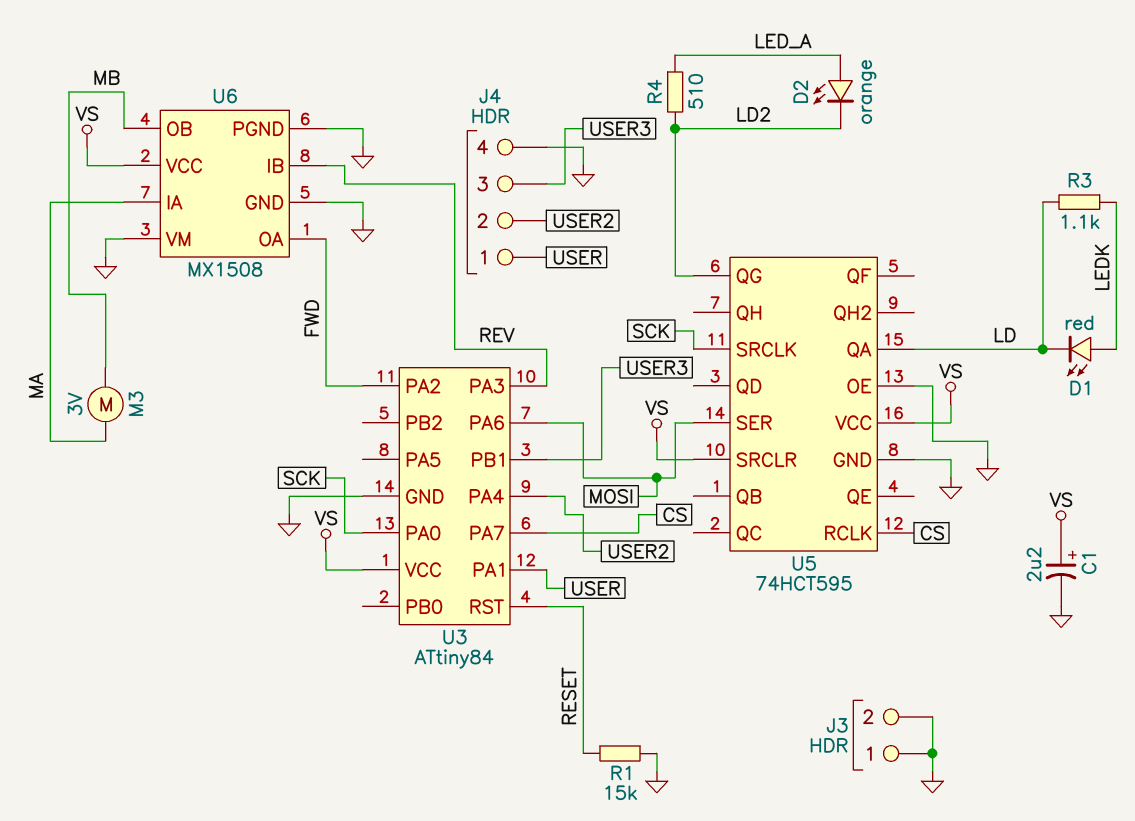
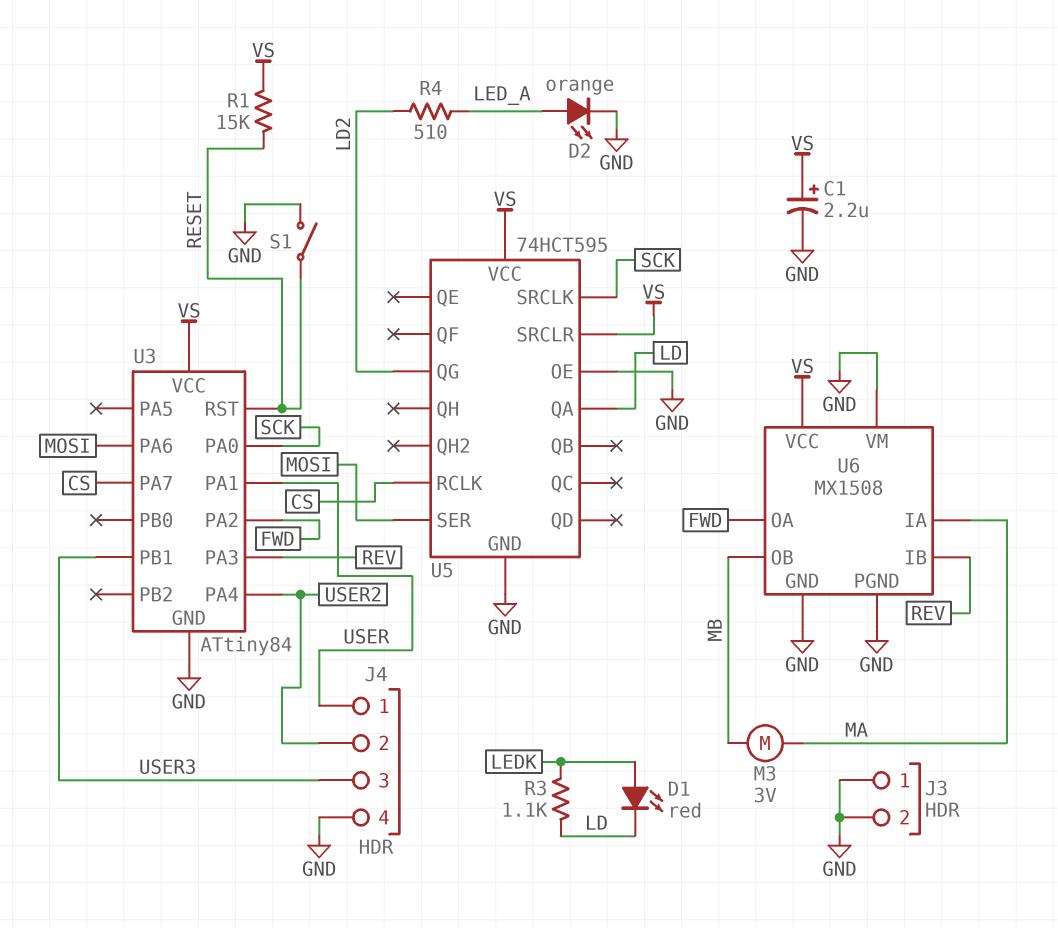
D2: LED orange (A LED_A, K LD2) -> LED orange (A LED_A, K GND)
R1: 15k (GND, RESET) -> 15k (RESET, VS)
S1: none -> switch (GND, RESET)

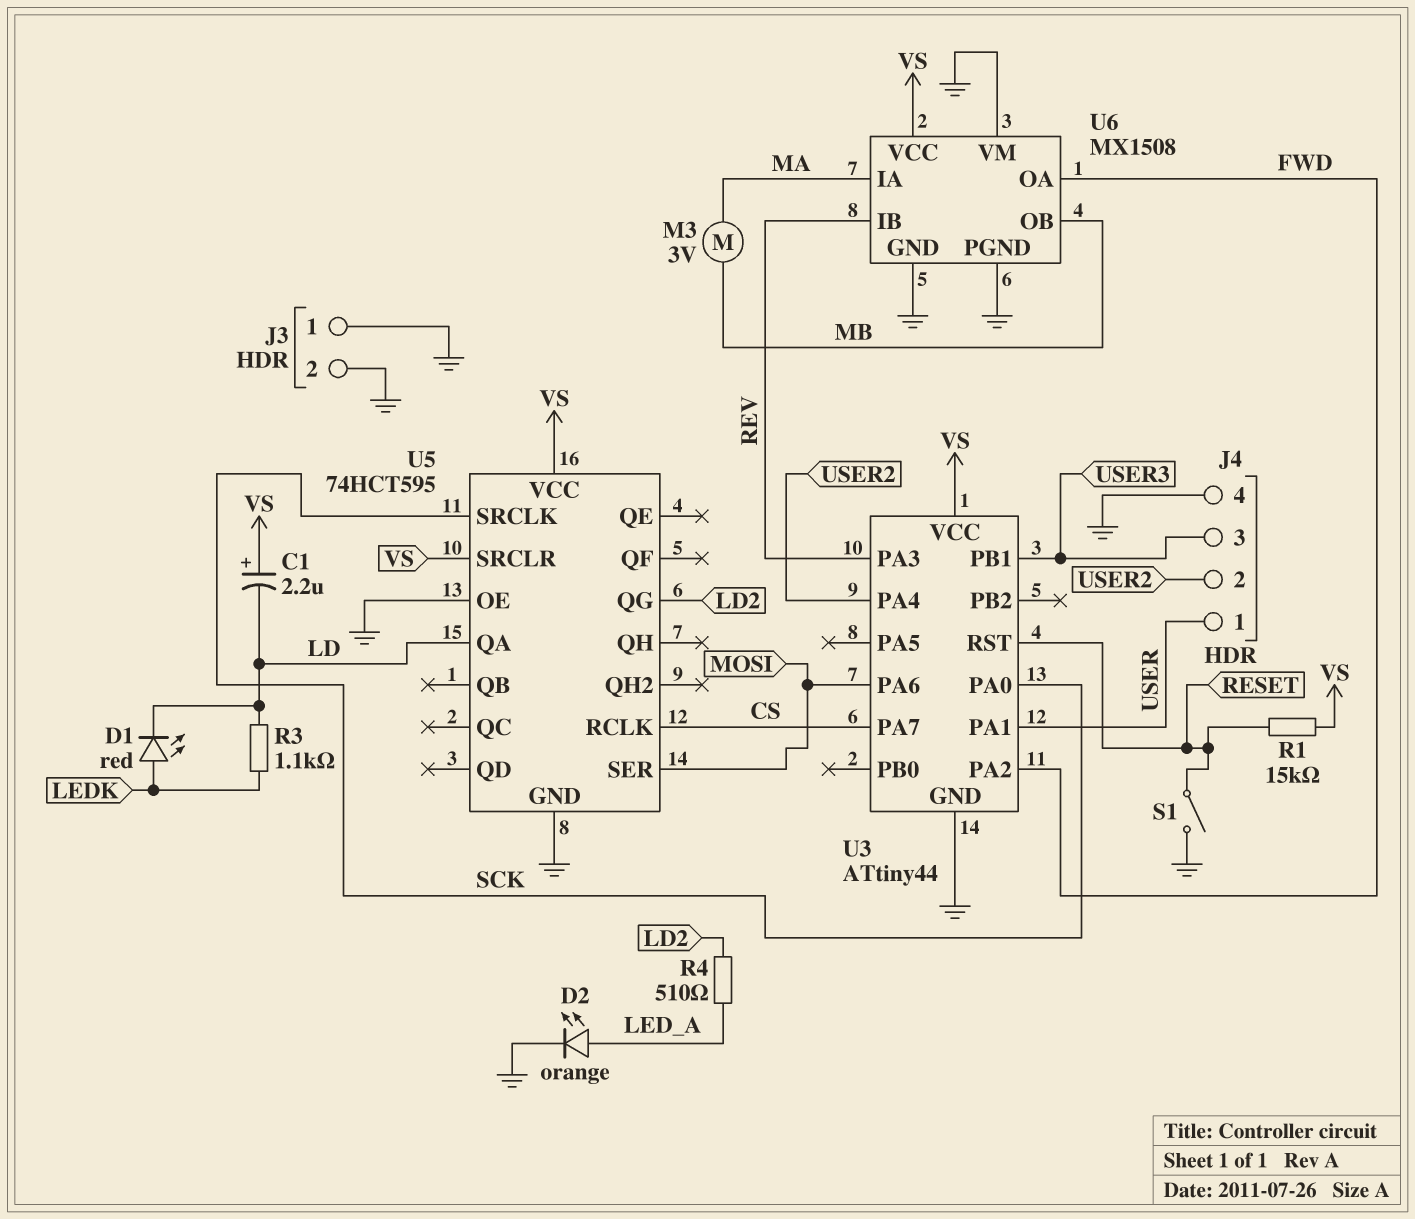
C1: 2.2uF (plus VS, minus GND) -> 2.2uF (plus VS, minus LD)
U3: ATtiny84 -> ATtiny44

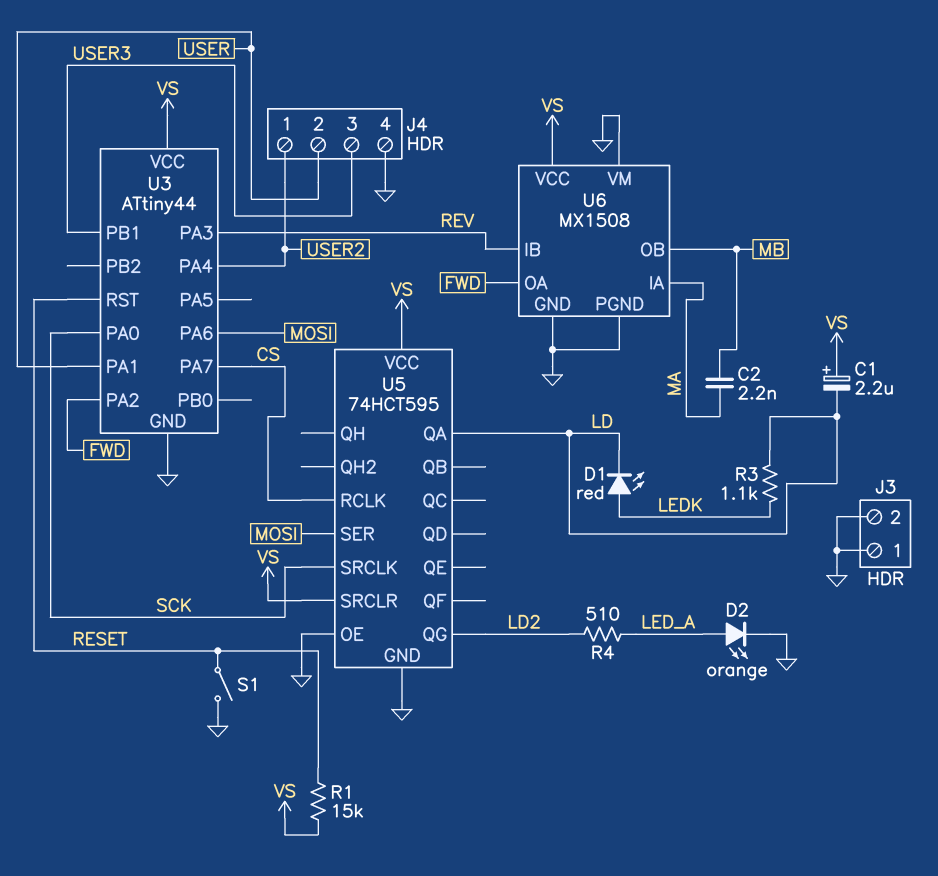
C2: none -> 2.2nF (MA, MB)
J4 pin 1: USER -> USER2
J4 pin 2: USER2 -> USER
M3: motor 3V (MA, MB) -> none

